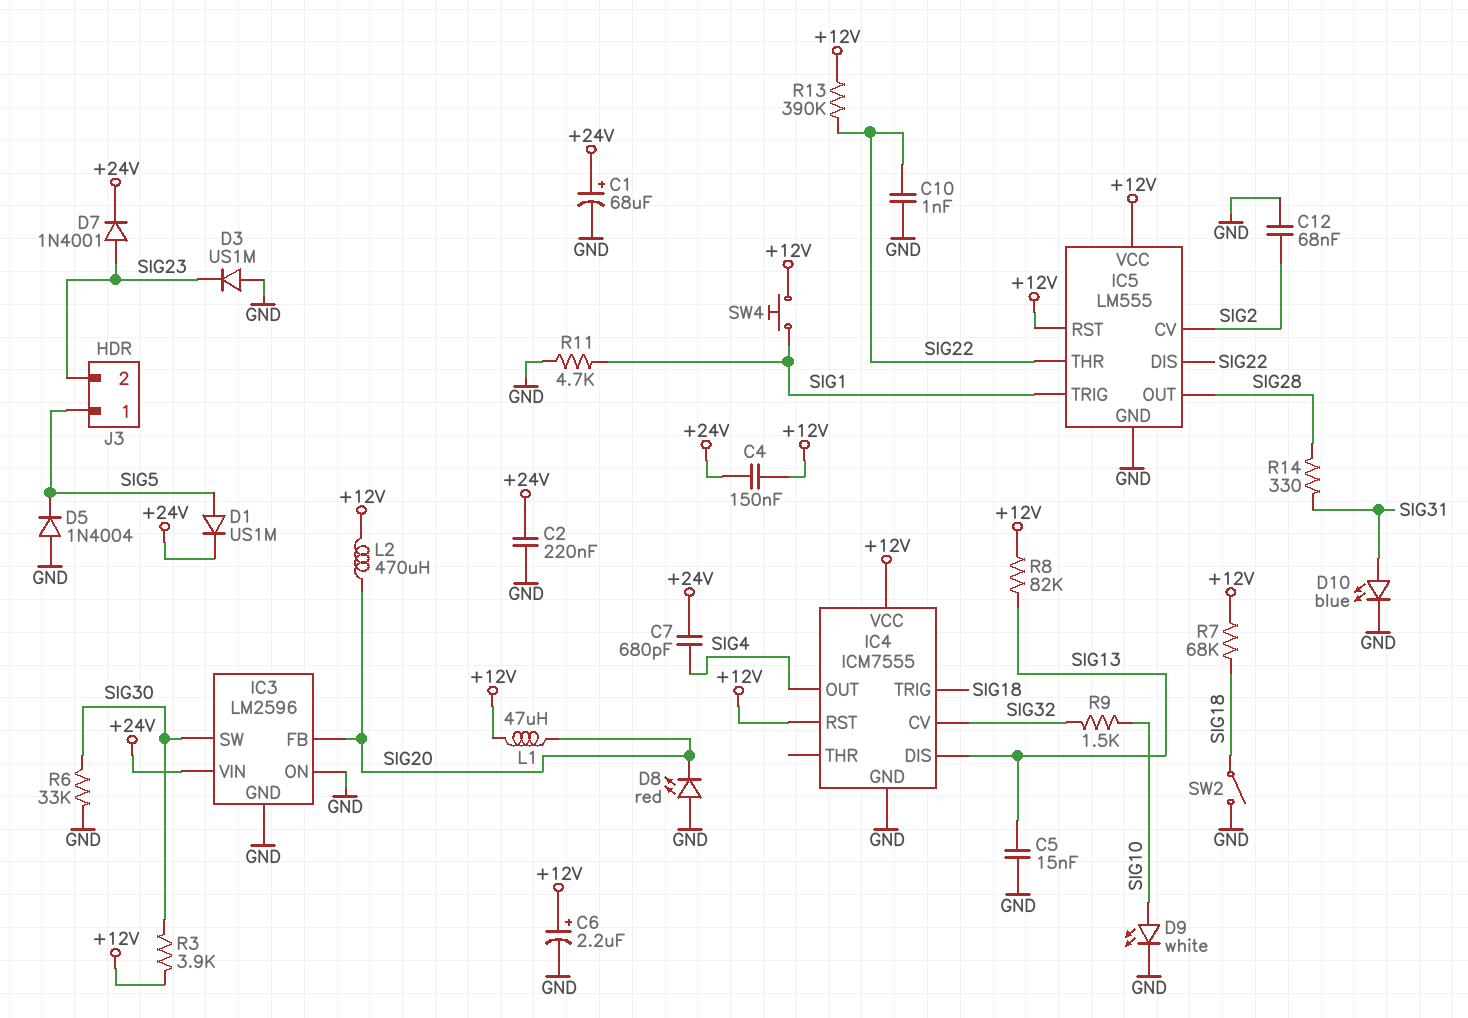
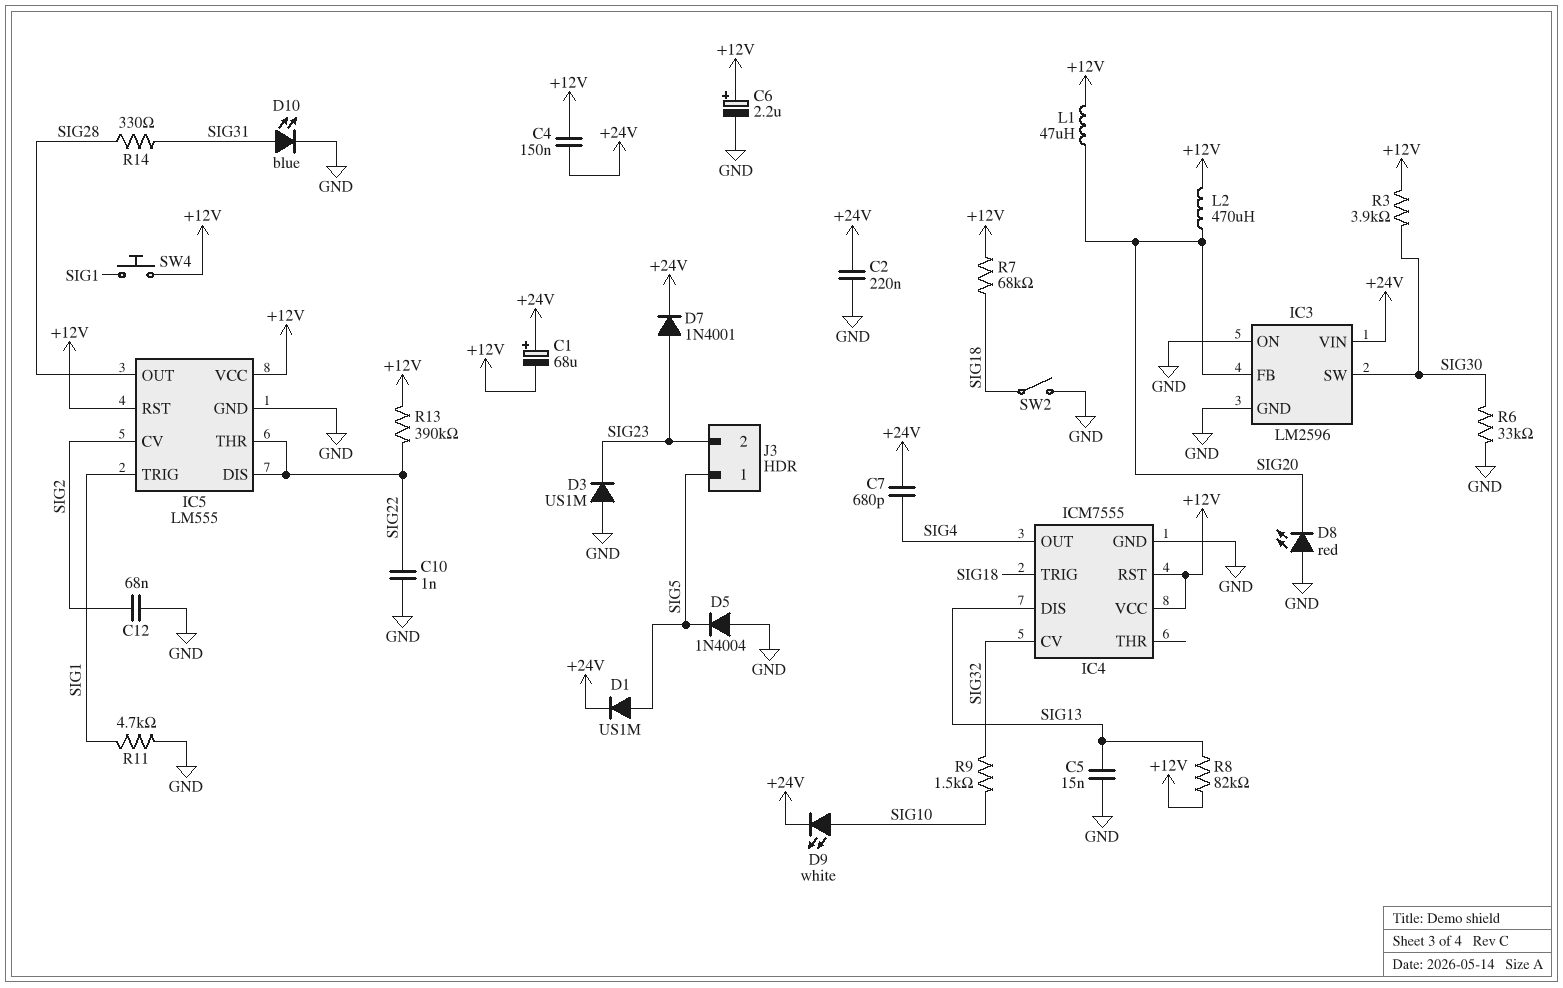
C1: 68uF (plus +24V, minus GND) -> 68uF (plus +24V, minus +12V)
D9: LED white (A SIG10, K GND) -> LED white (A SIG10, K +24V)

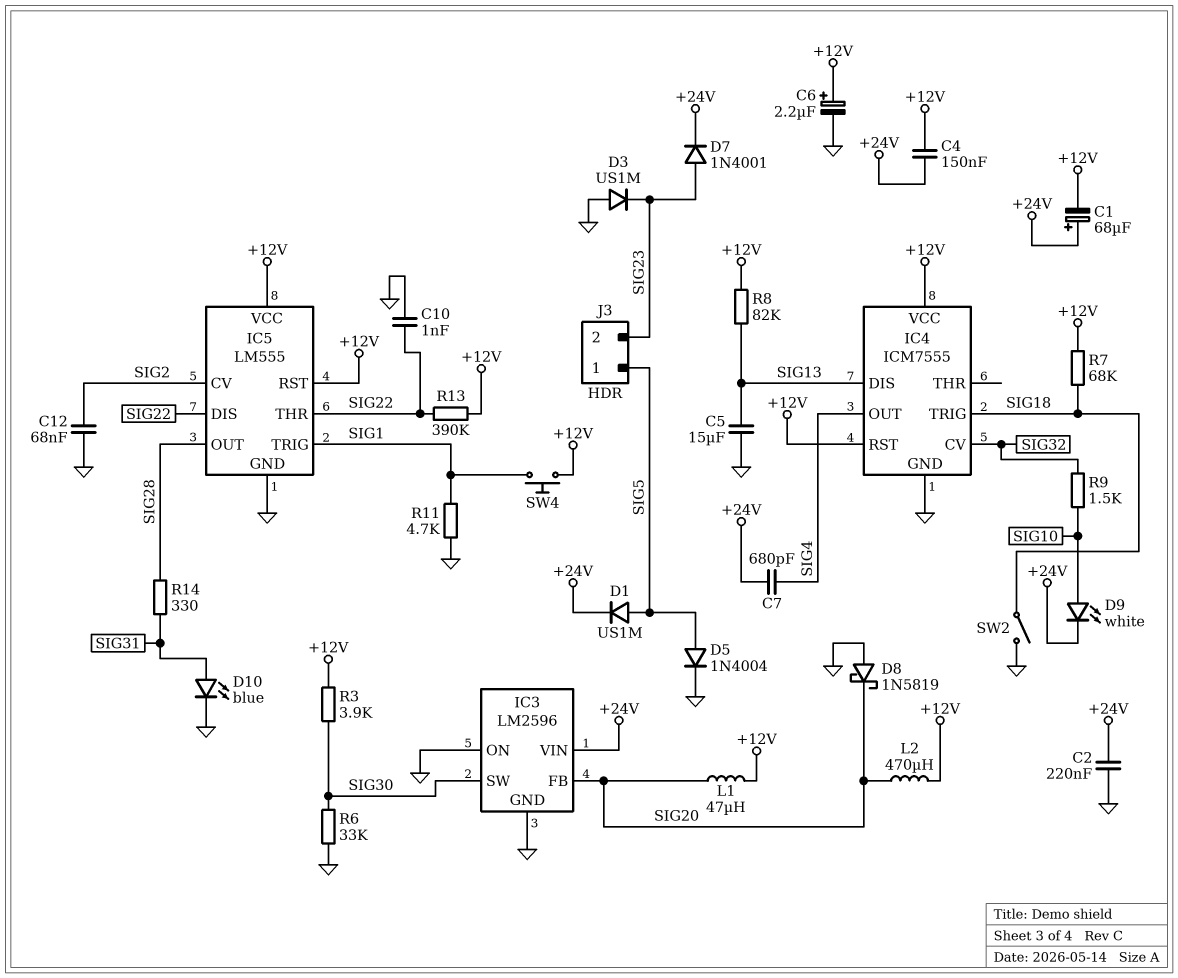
C5: 15nF (GND, SIG13) -> 15uF (GND, SIG13)
D5: diode 1N4004 (A GND, K SIG5) -> diode 1N4004 (A SIG5, K GND)
D8: LED red (A GND, K SIG20) -> schottky 1N5819 (A GND, K SIG20)

